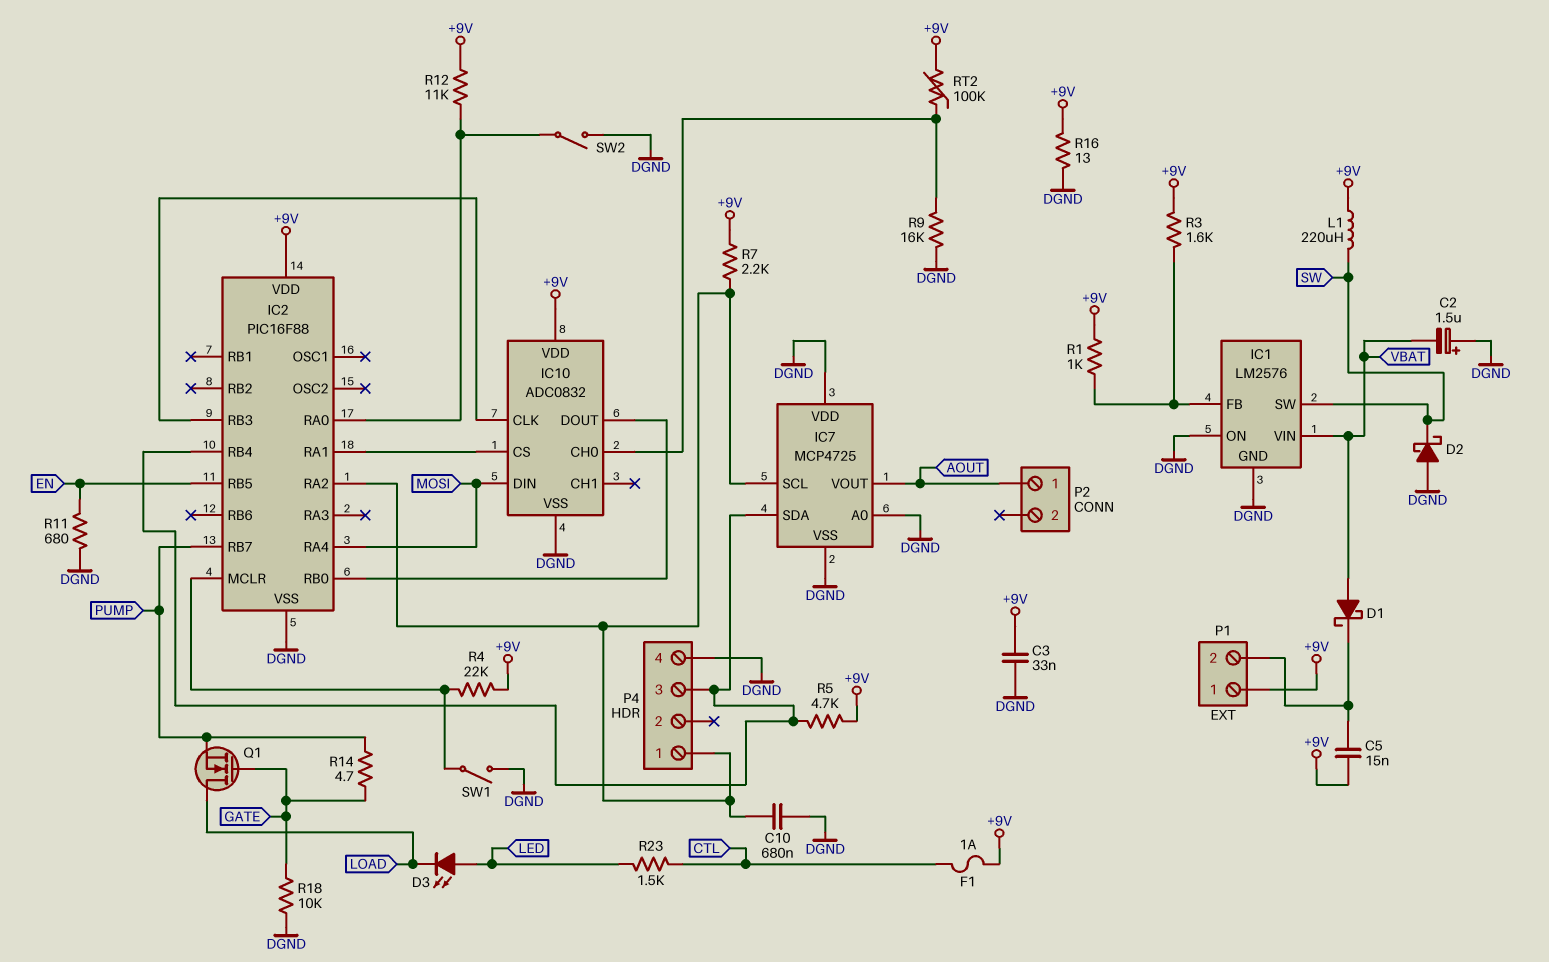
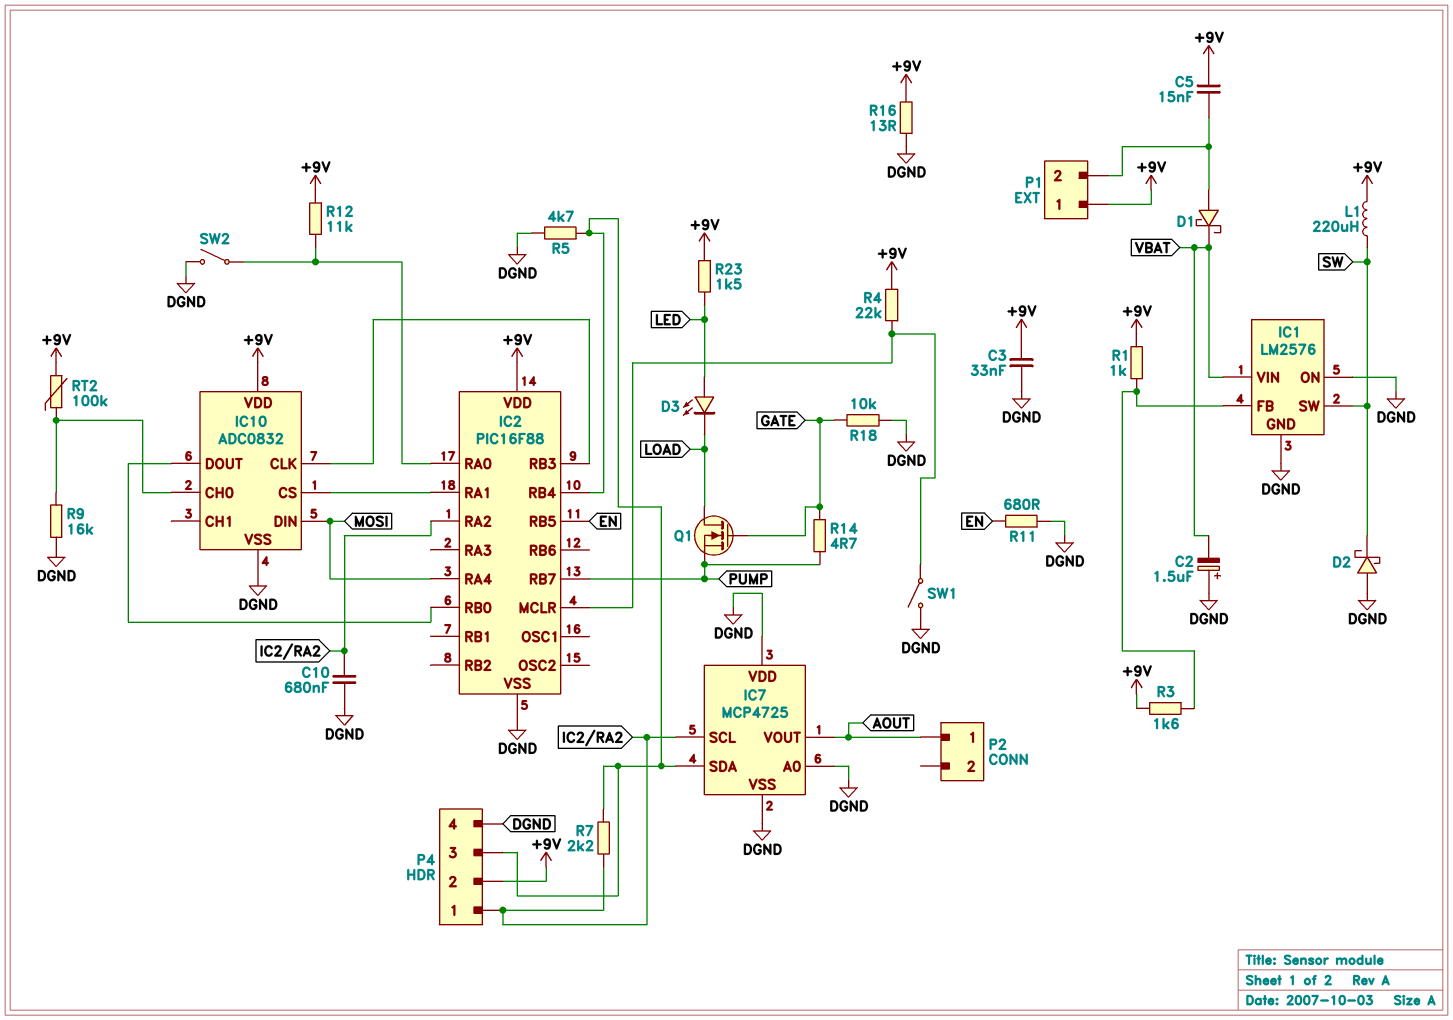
D1: schottky (A VBAT, K P1/2) -> schottky (A P1/2, K VBAT)
F1: 1A (+9V, CTL) -> none
P4 pin 2: none -> +9V
R5: 4.7k (+9V, IC2/RB4) -> 4.7k (DGND, IC2/RB4)
R7: 2.2k (+9V, IC2/RA2) -> 2.2k (IC2/RA2, IC2/RB4)
R23: 1.5k (CTL, LED) -> 1.5k (+9V, LED)

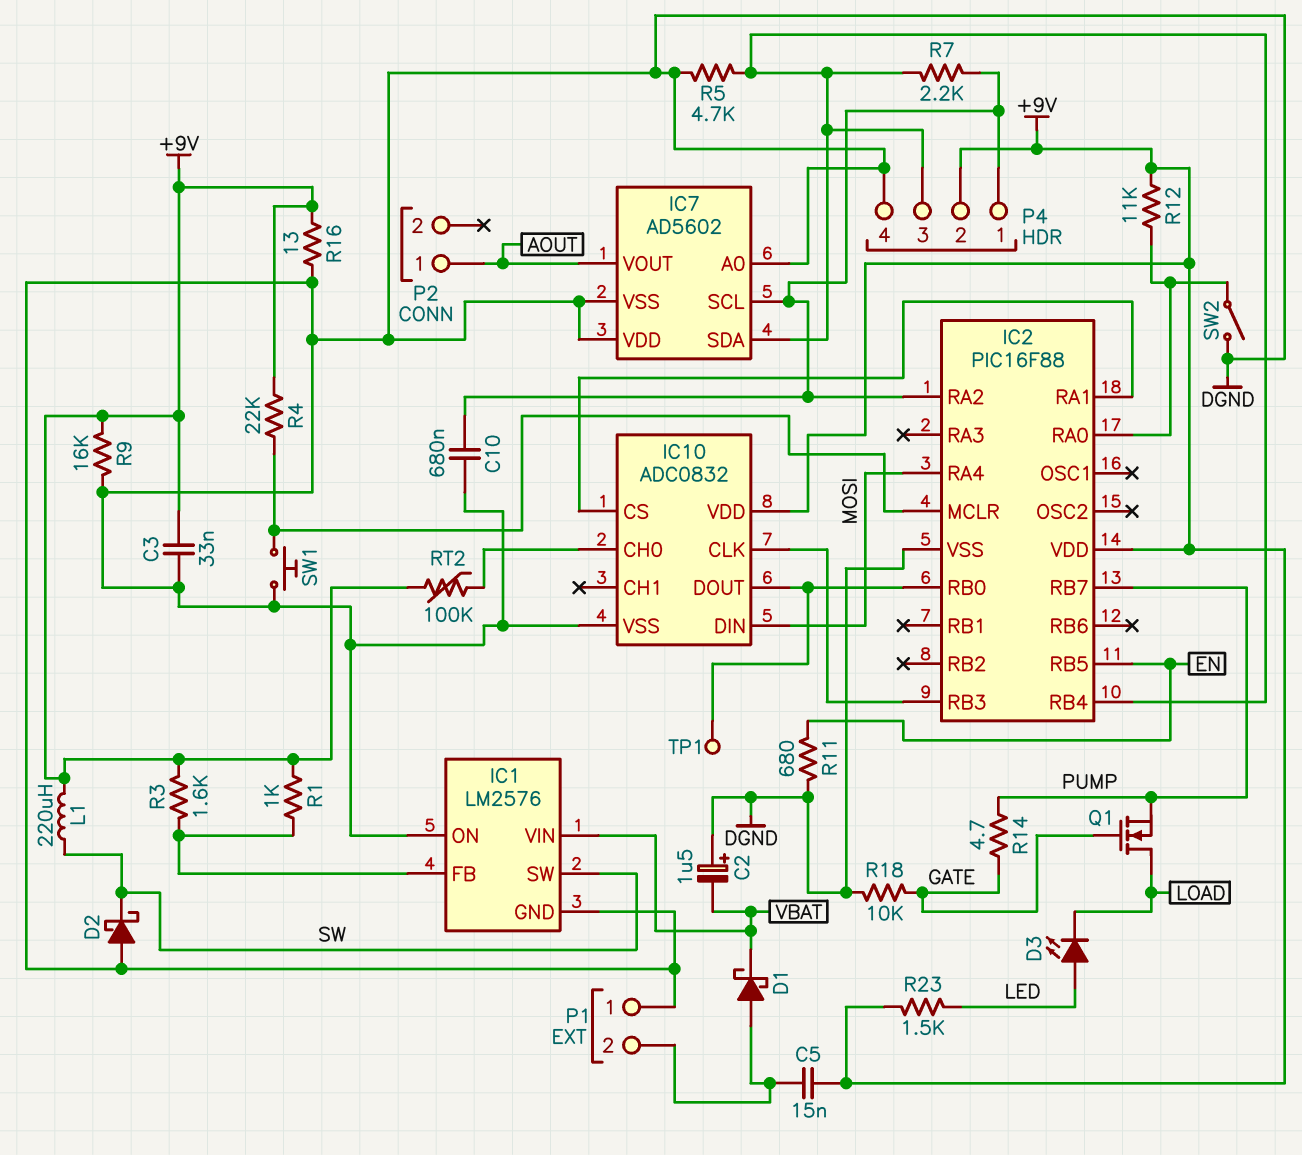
IC7: MCP4725 -> AD5602
P1 pin 1: +9V -> DGND
R9: 16k (DGND, IC10/CH0) -> 16k (+9V, DGND)
SW1: switch (DGND, IC2/MCLR) -> button (DGND, IC2/MCLR)
TP1: none -> test point (IC2/RB0)

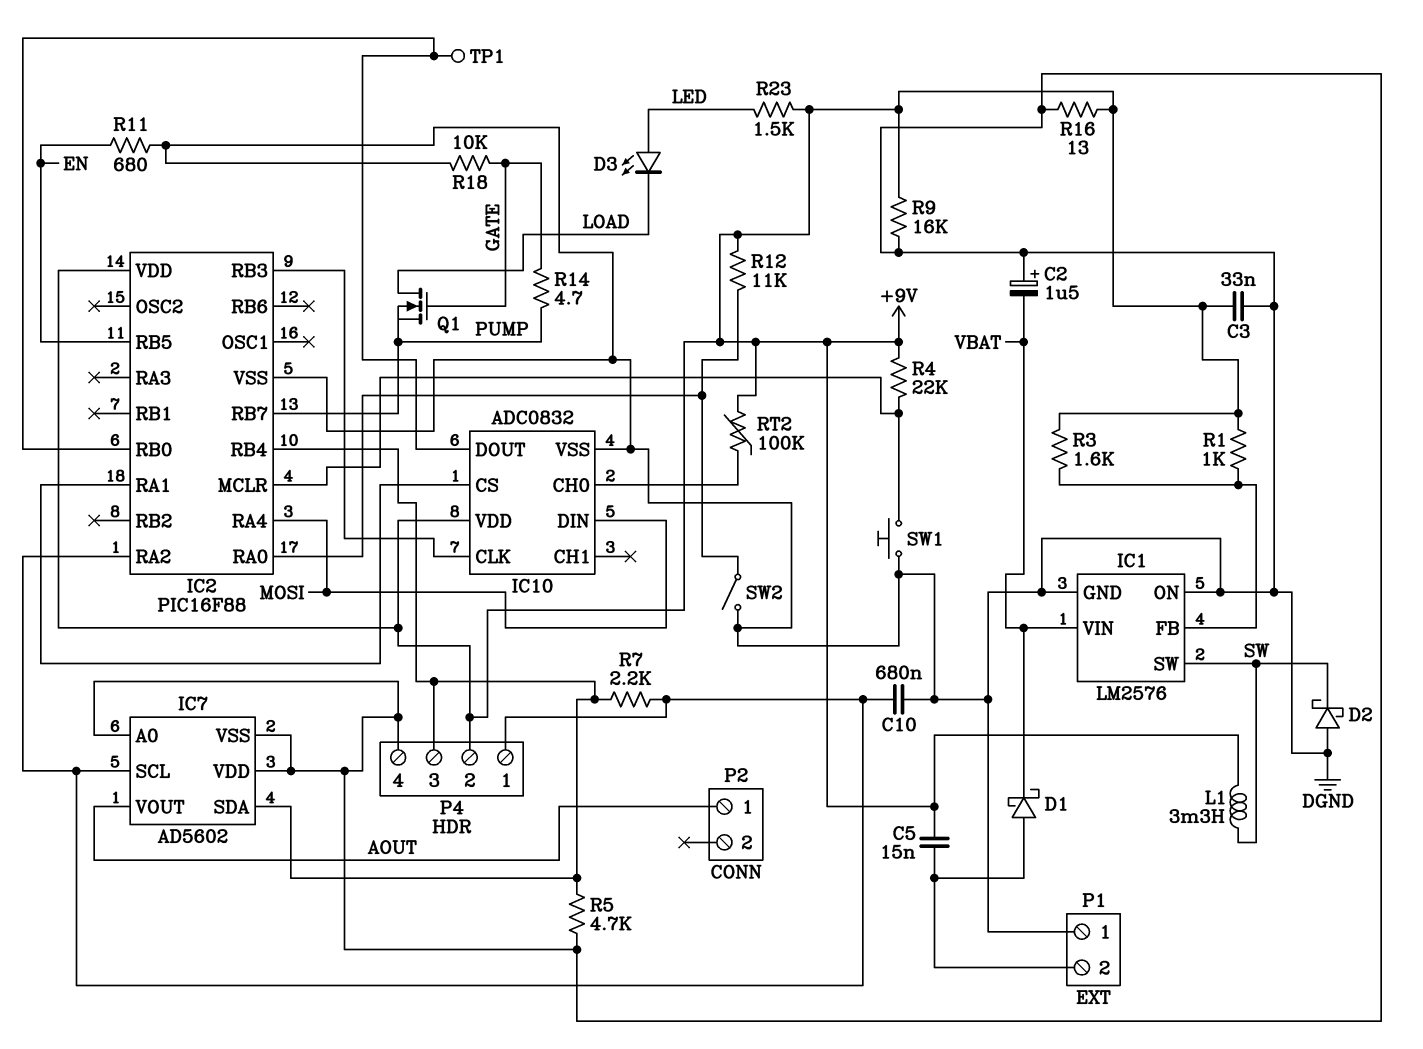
L1: 220uH (+9V, SW) -> 3.3mH (+9V, SW)

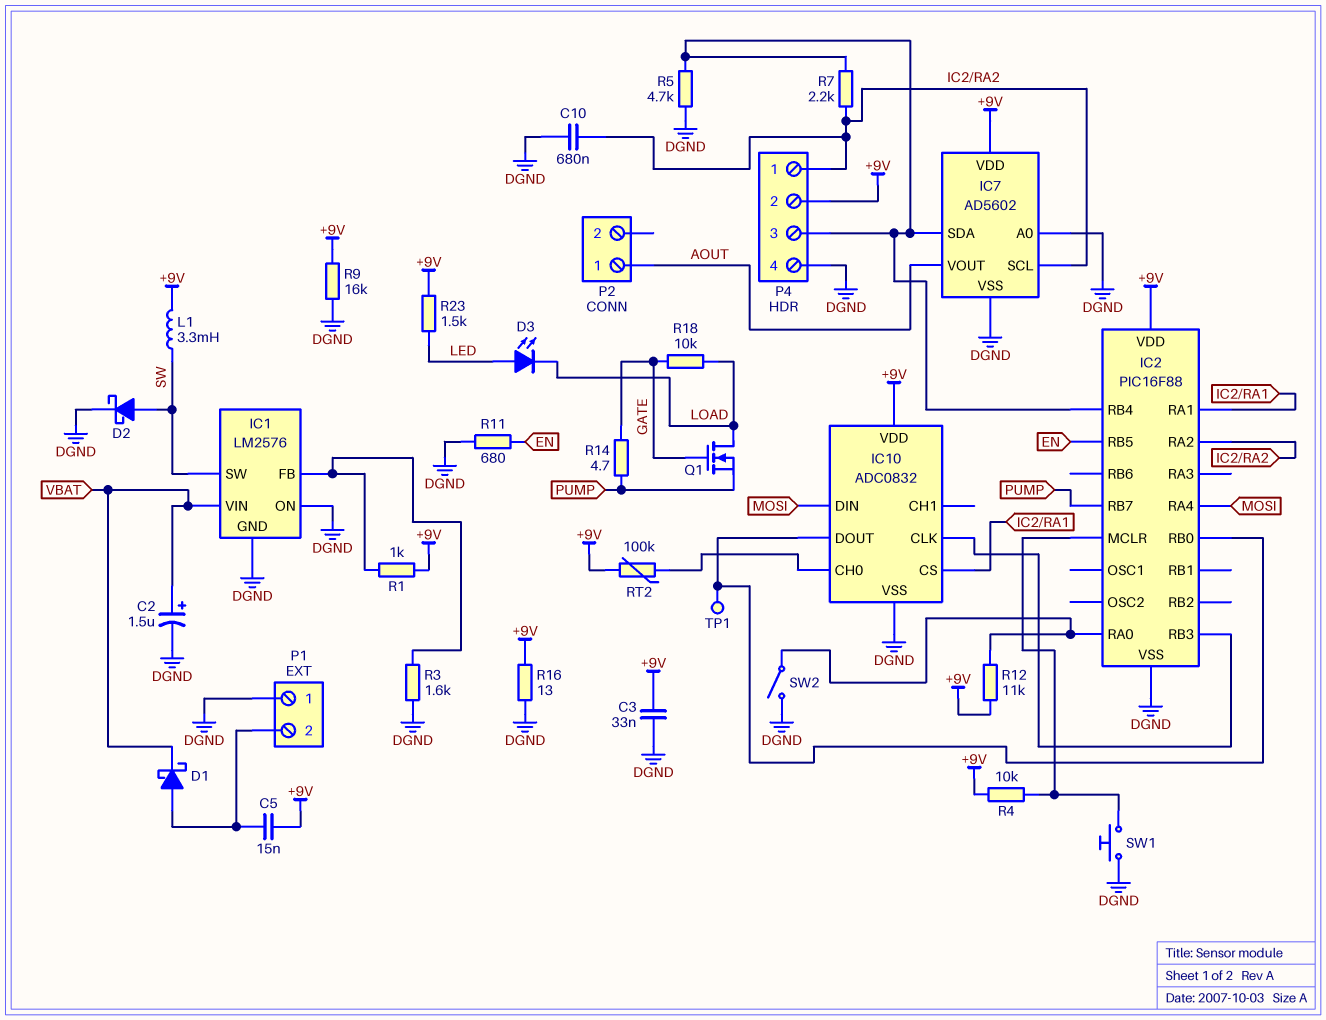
C2: 1.5uF (plus DGND, minus VBAT) -> 1.5uF (plus VBAT, minus DGND)
D2: schottky (A DGND, K SW) -> schottky (A SW, K DGND)
IC7 pin VDD: DGND -> +9V
R3: 1.6k (+9V, IC1/FB) -> 1.6k (DGND, IC1/FB)
R4: 22k (+9V, IC2/MCLR) -> 10k (+9V, IC2/MCLR)
R18: 10k (DGND, GATE) -> 10k (GATE, LOAD)

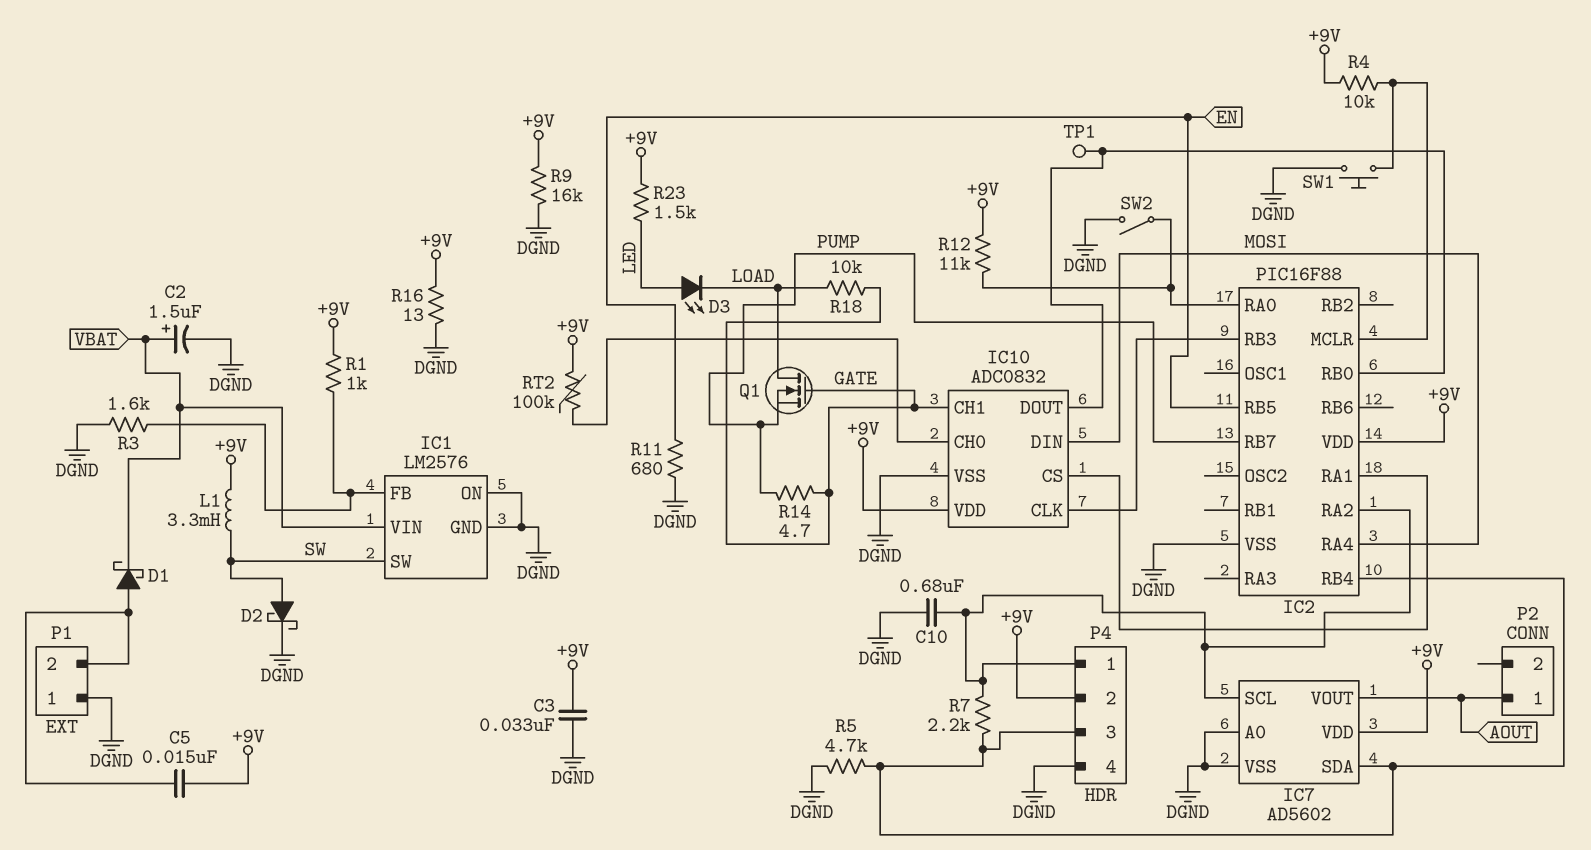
IC10 pin CH1: none -> GATE

